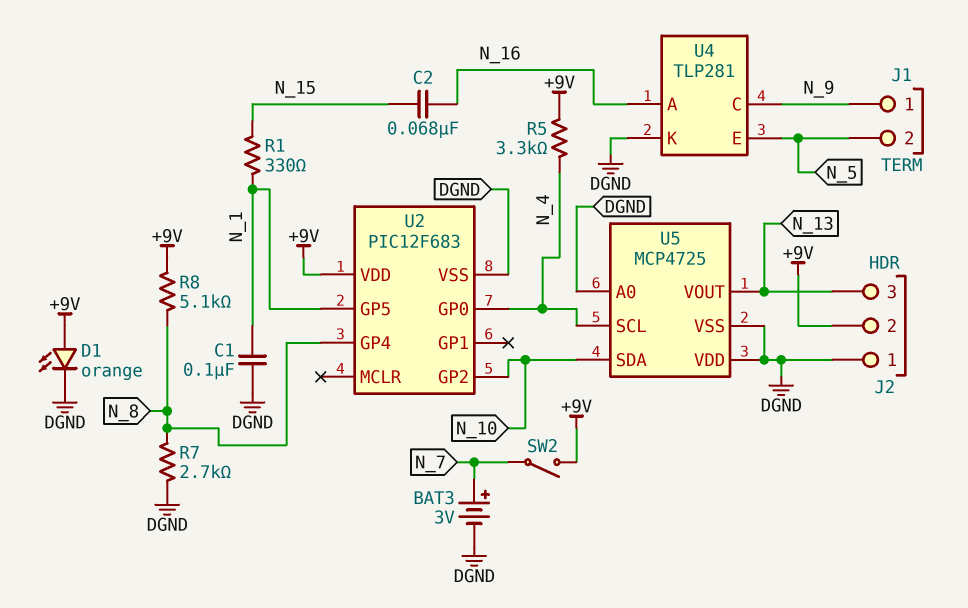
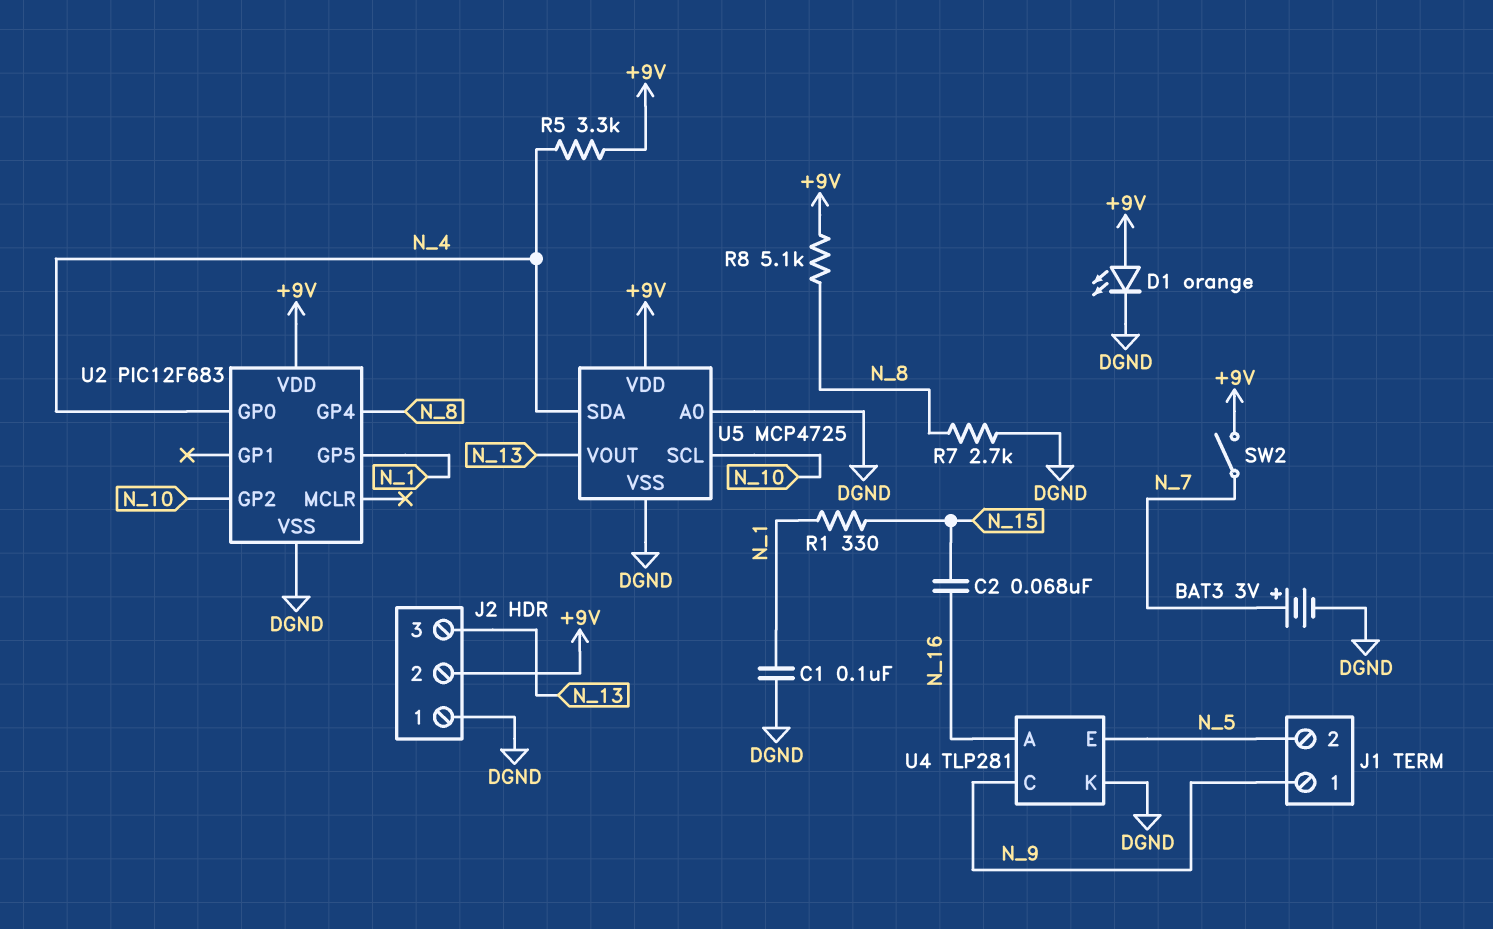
U5 pin SCL: N_4 -> N_10
U5 pin SDA: N_10 -> N_4
U5 pin VDD: DGND -> +9V

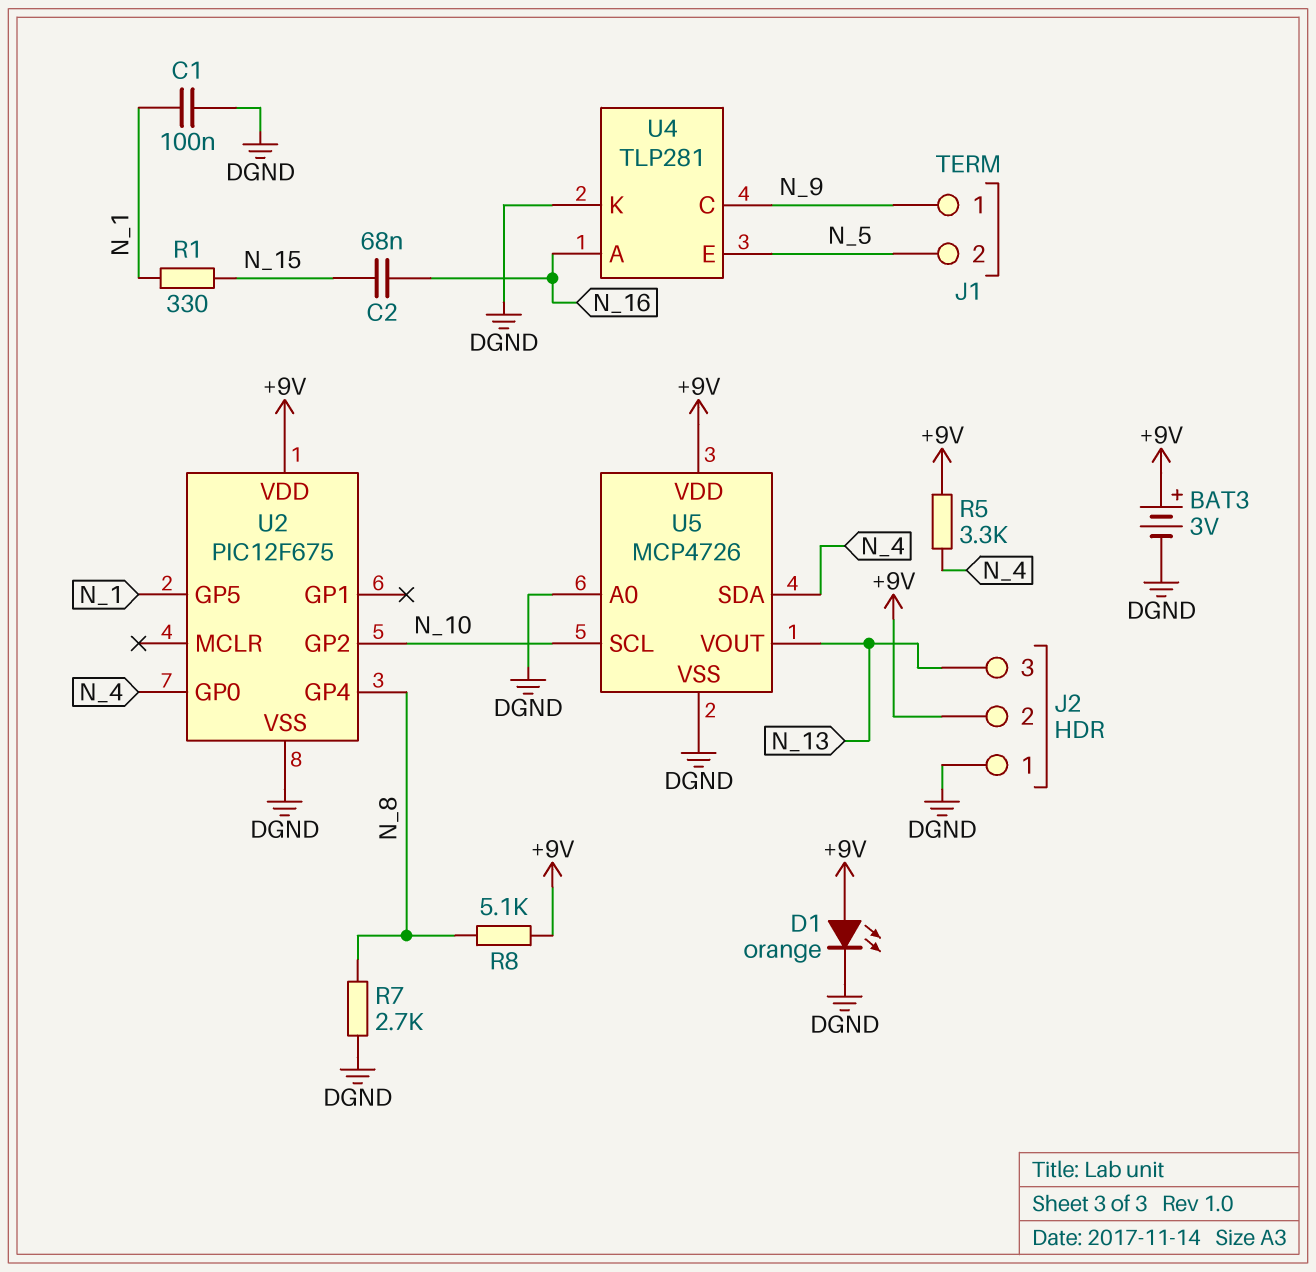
BAT3: 3V (plus N_7, minus DGND) -> 3V (plus +9V, minus DGND)
SW2: switch (+9V, N_7) -> none
U2: PIC12F683 -> PIC12F675
U5: MCP4725 -> MCP4726

